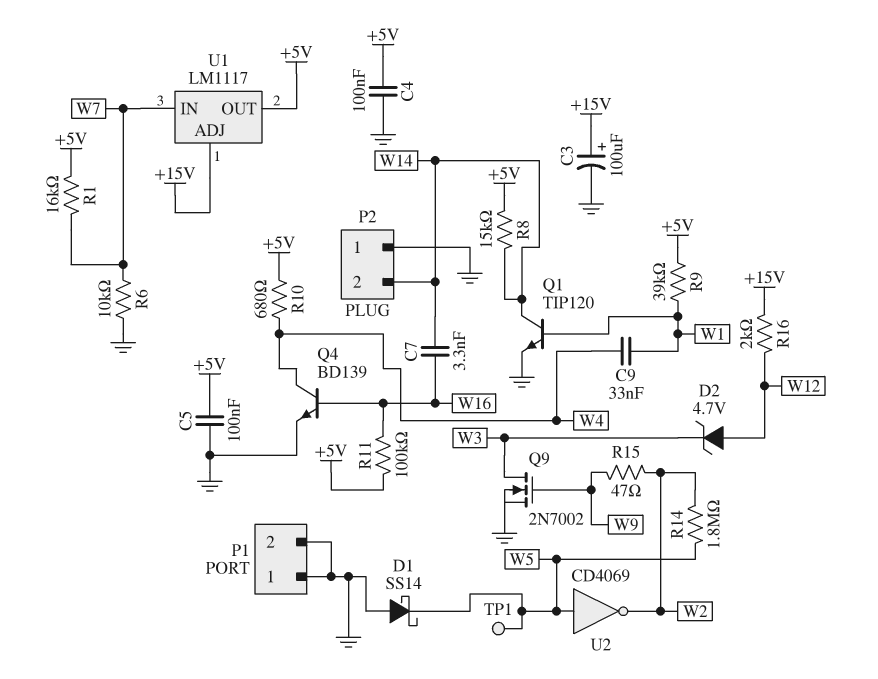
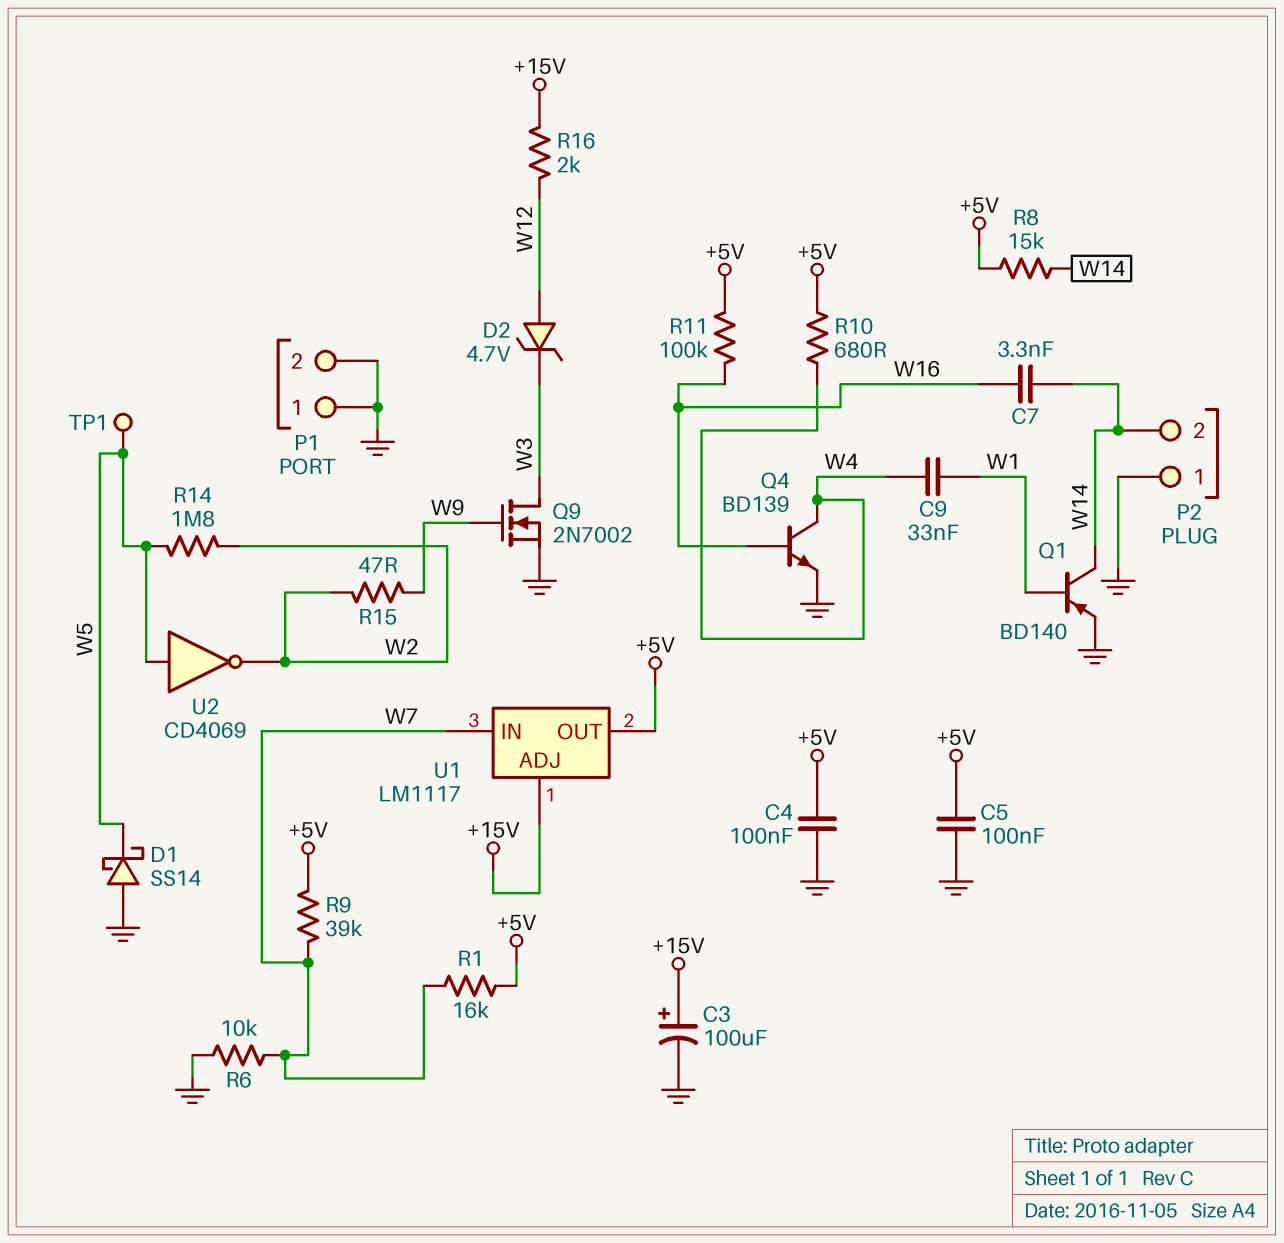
Q1: NPN TIP120 (B W1, C W14, E GND) -> PNP BD140 (B W1, C W14, E GND)
R9: 39k (+5V, W1) -> 39k (+5V, W7)

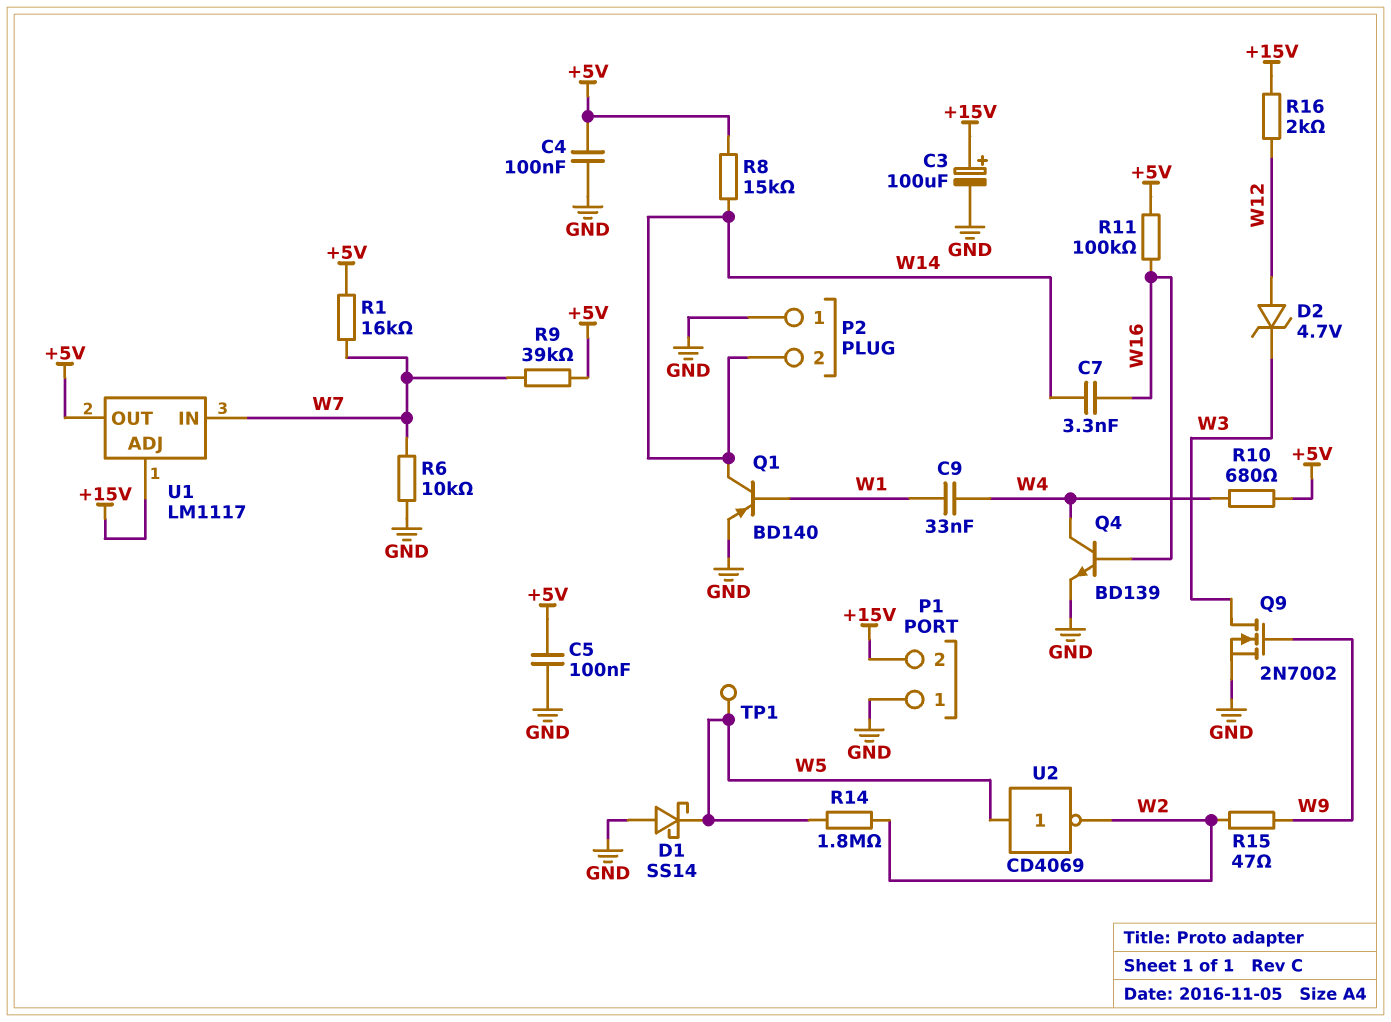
P1 pin 2: GND -> +15V

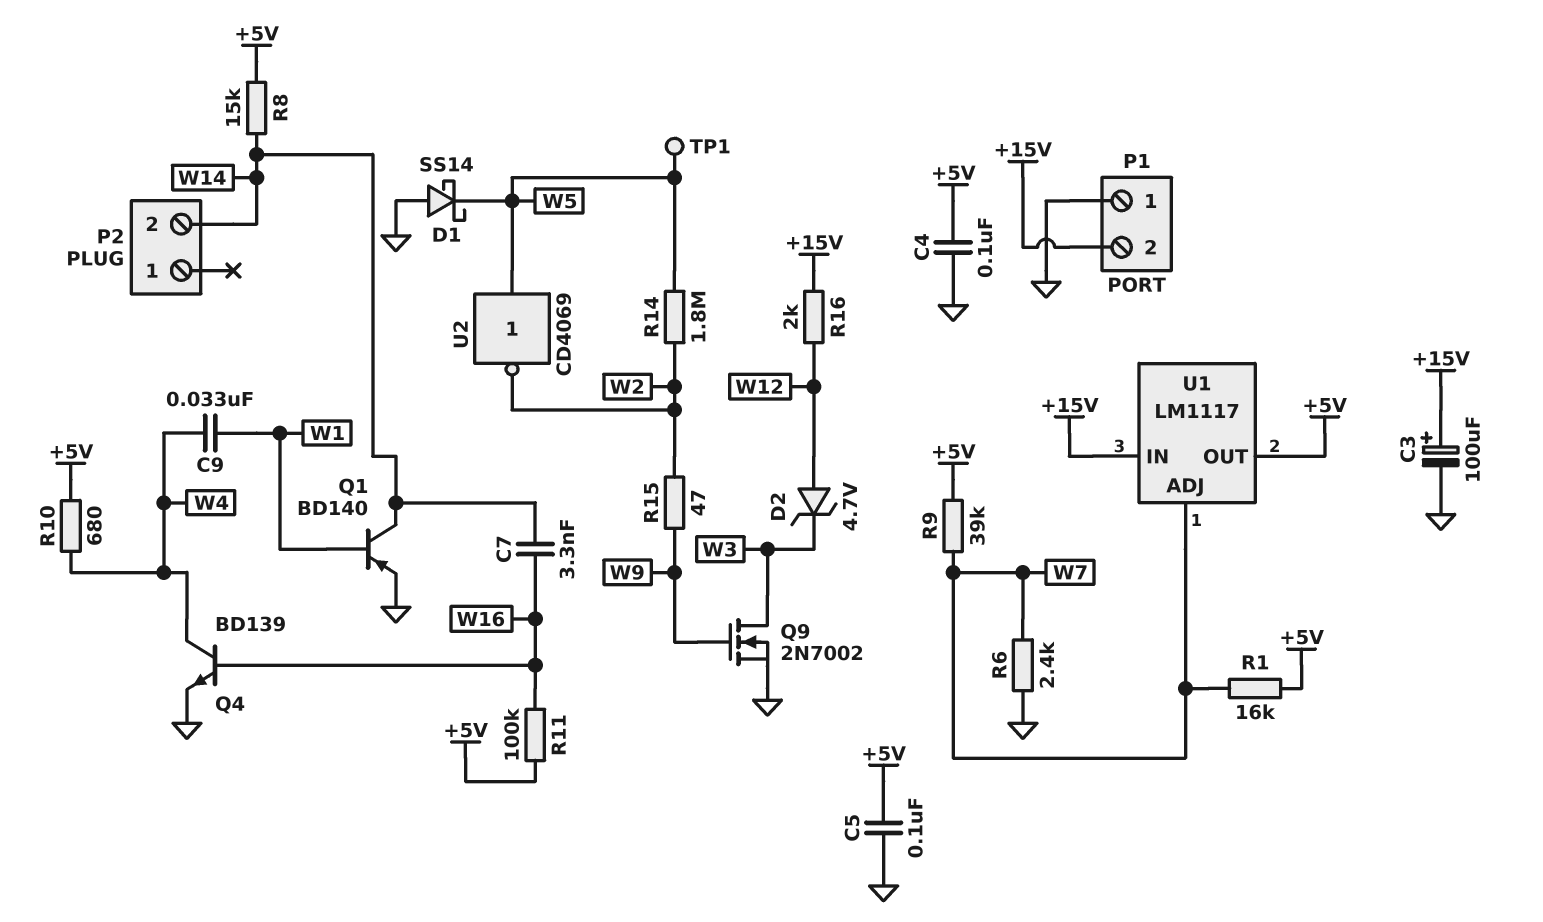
P2 pin 1: GND -> none
R6: 10k (GND, W7) -> 2.4k (GND, W7)
U1 pin ADJ: +15V -> W7
U1 pin IN: W7 -> +15V

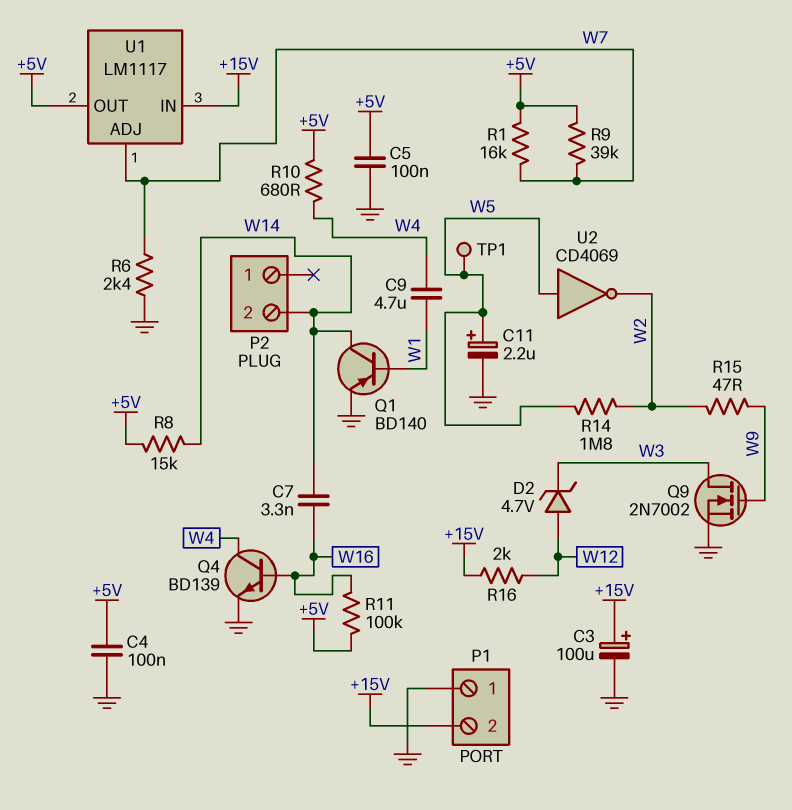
C9: 33nF (W1, W4) -> 4.7uF (W1, W4)
C11: none -> 2.2uF (plus W5, minus GND)
D1: schottky SS14 (A GND, K W5) -> none

